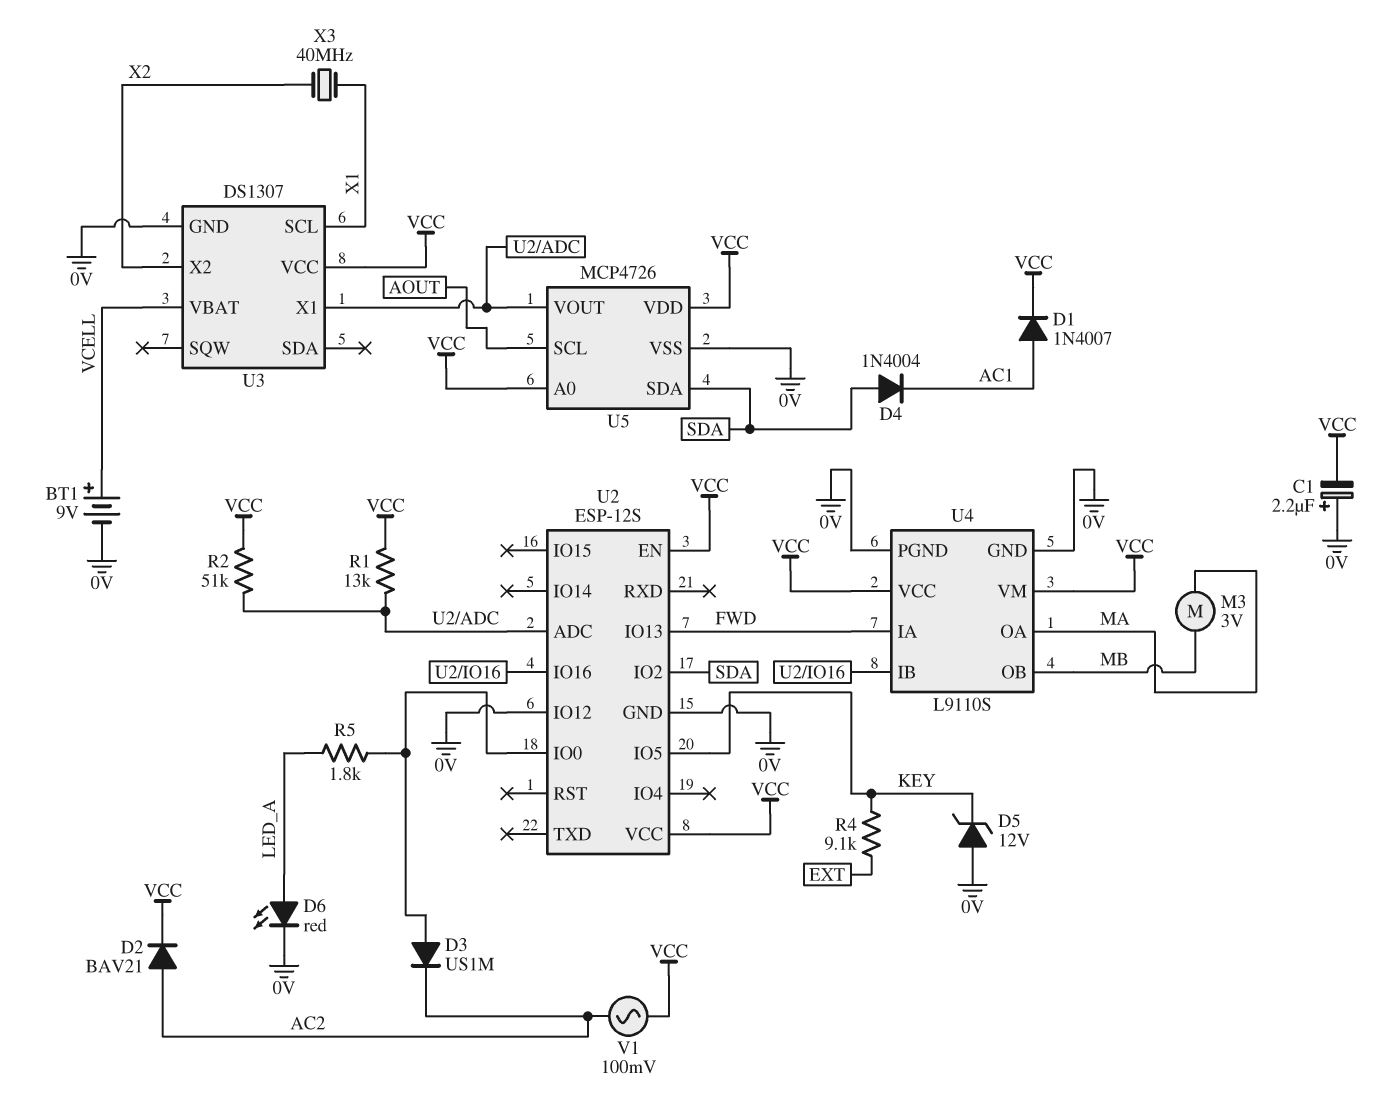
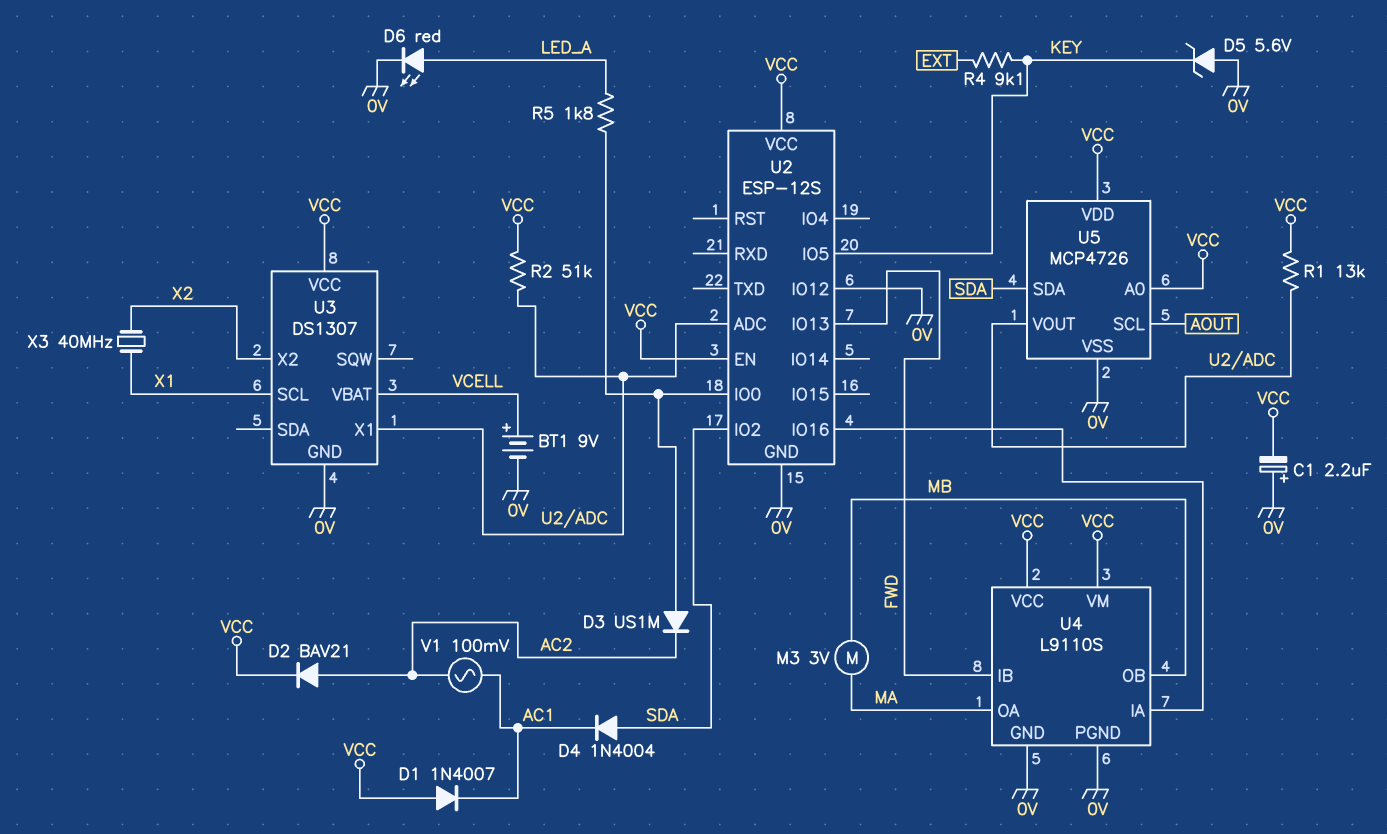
D1: diode 1N4007 (A AC1, K VCC) -> diode 1N4007 (A VCC, K AC1)
D5: zener 12V (A 0V, K KEY) -> zener 5.6V (A 0V, K KEY)
U4 pin IA: FWD -> U2/IO16
U4 pin IB: U2/IO16 -> FWD
V1: AC 100mV (AC2, VCC) -> AC 100mV (AC1, AC2)

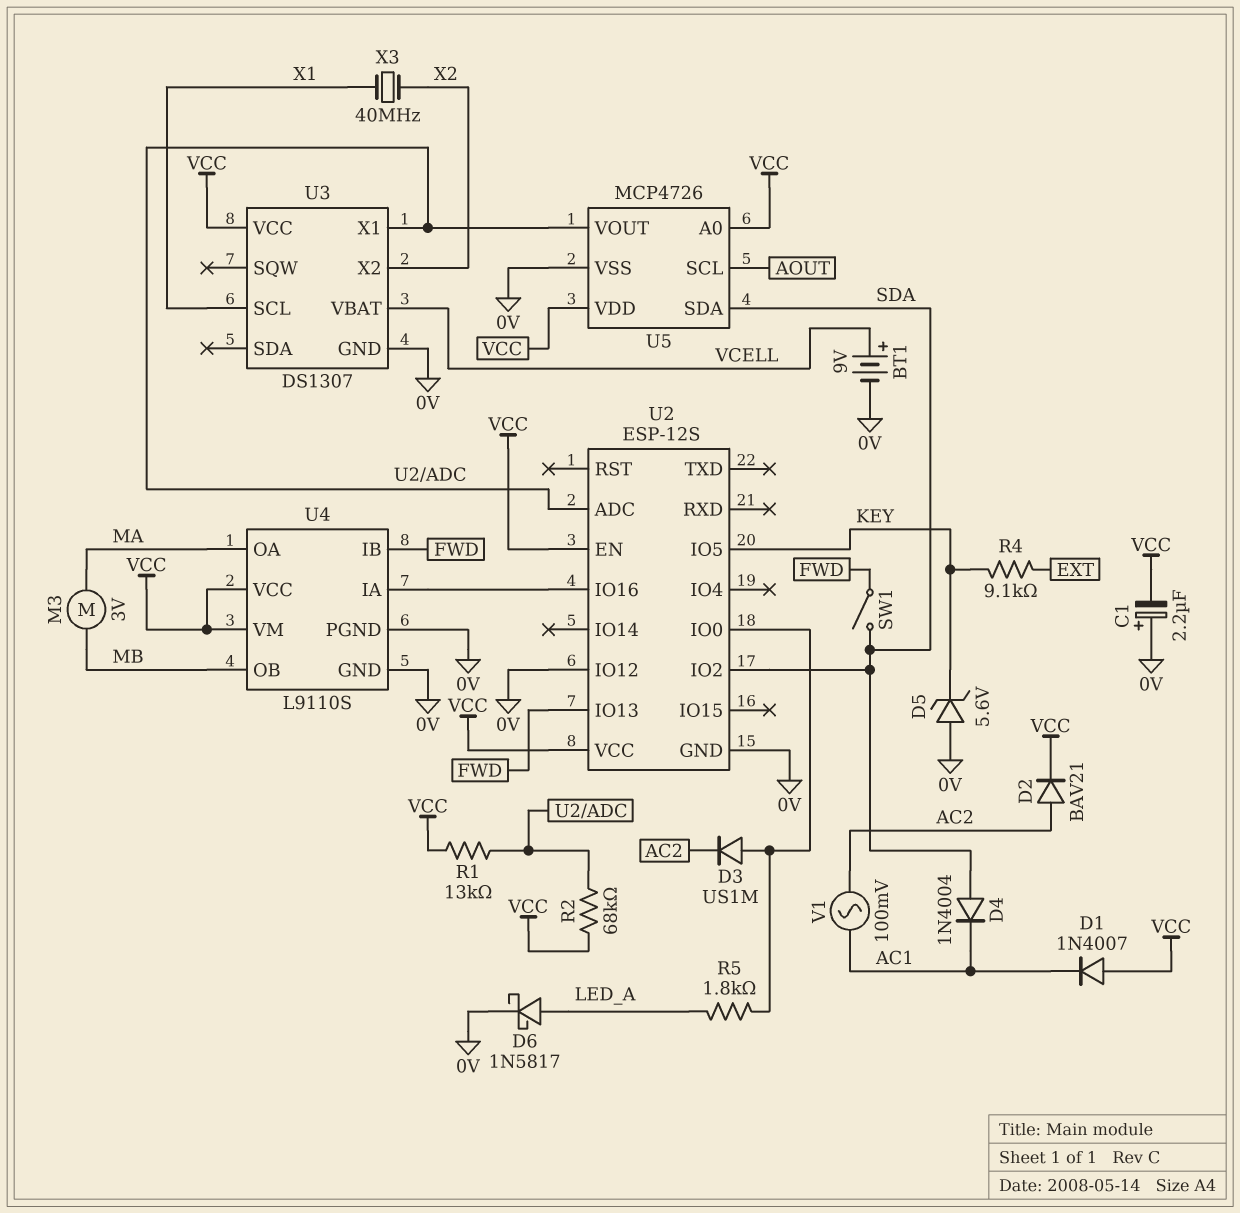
D6: LED red (A LED_A, K 0V) -> schottky 1N5817 (A LED_A, K 0V)
R2: 51k (U2/ADC, VCC) -> 68k (U2/ADC, VCC)
SW1: none -> switch (FWD, SDA)

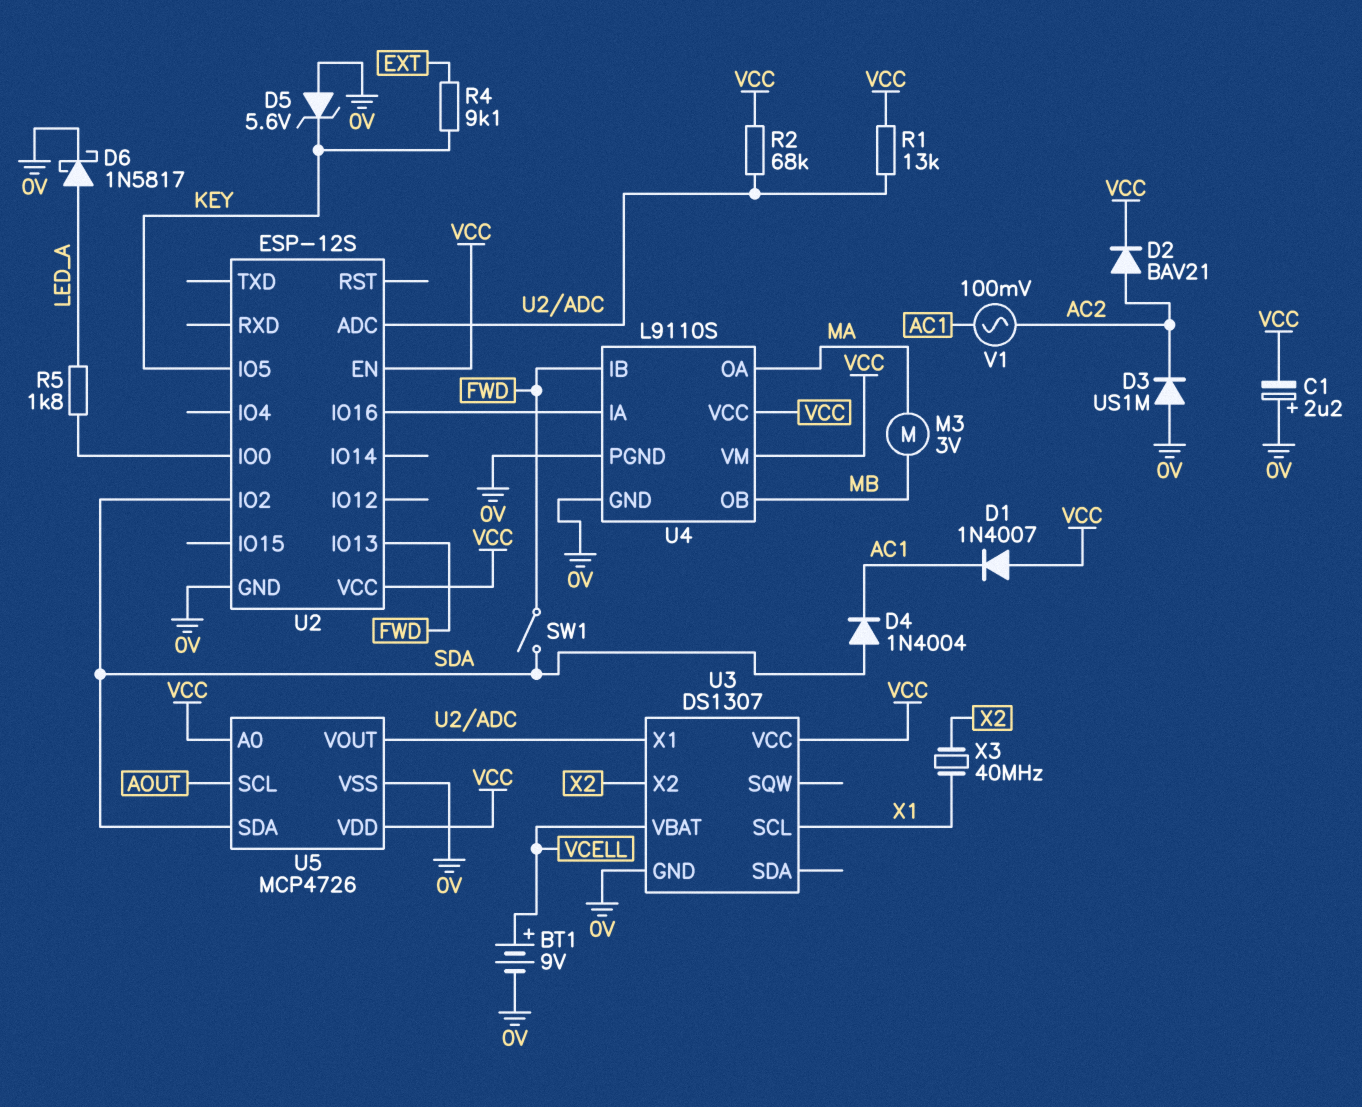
D3: diode US1M (A U2/IO0, K AC2) -> diode US1M (A 0V, K AC2)
U2 pin IO12: 0V -> none

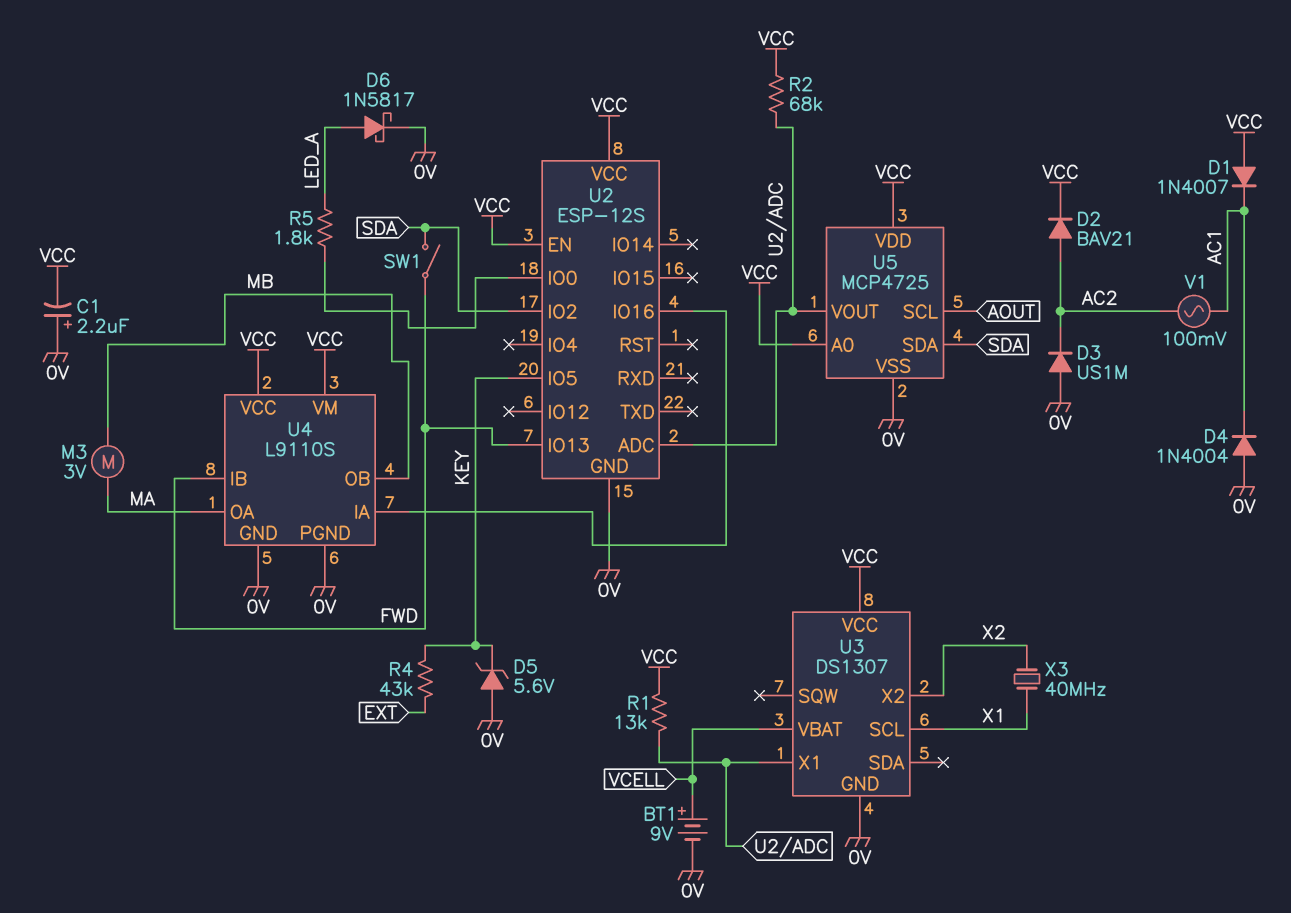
D4: diode 1N4004 (A SDA, K AC1) -> diode 1N4004 (A 0V, K AC1)
R4: 9.1k (EXT, KEY) -> 43k (EXT, KEY)
U5: MCP4726 -> MCP4725

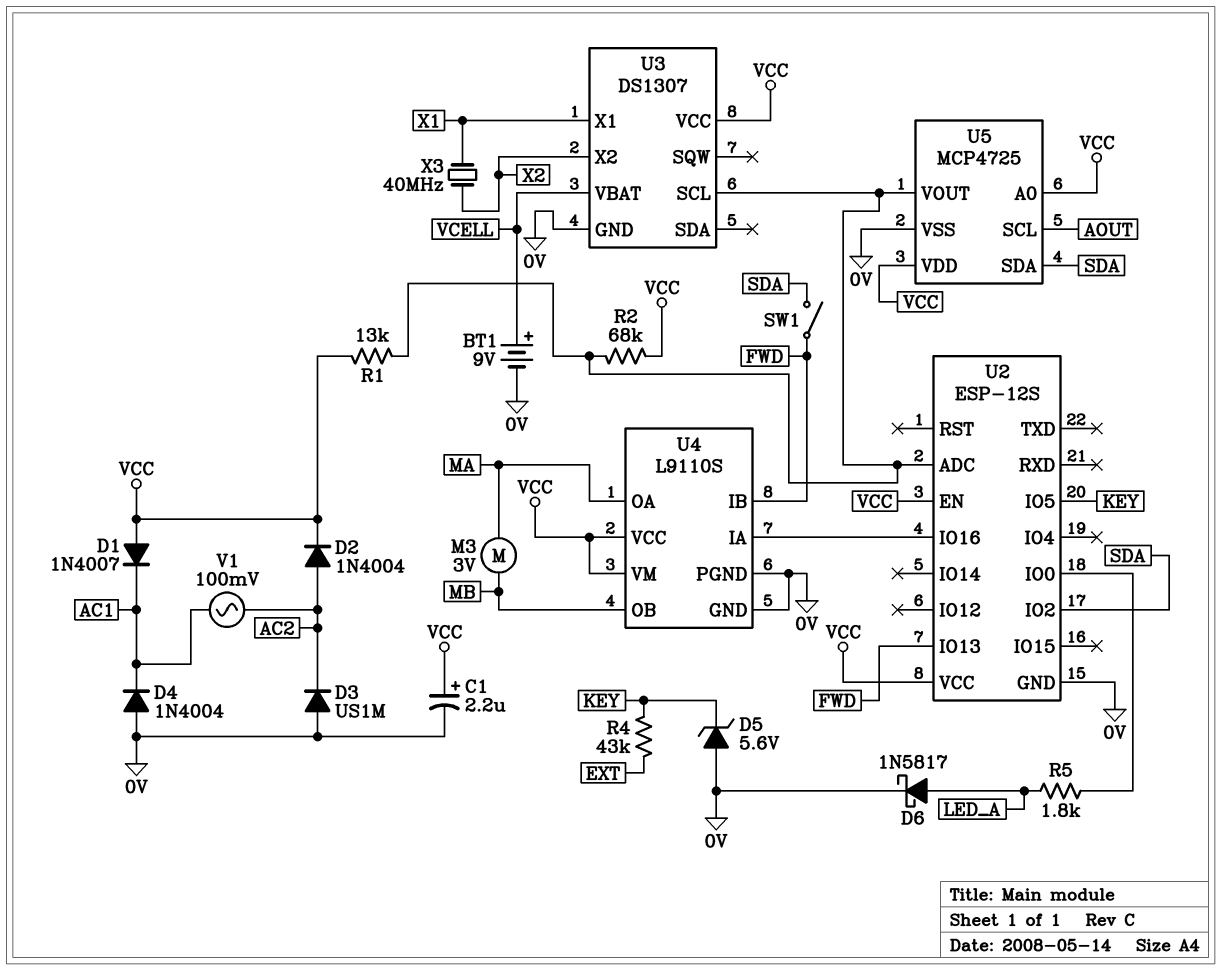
C1: 2.2uF (plus 0V, minus VCC) -> 2.2uF (plus VCC, minus 0V)
D2: diode BAV21 (A AC2, K VCC) -> diode 1N4004 (A AC2, K VCC)
U3 pin SCL: X1 -> U2/ADC
U3 pin X1: U2/ADC -> X1

